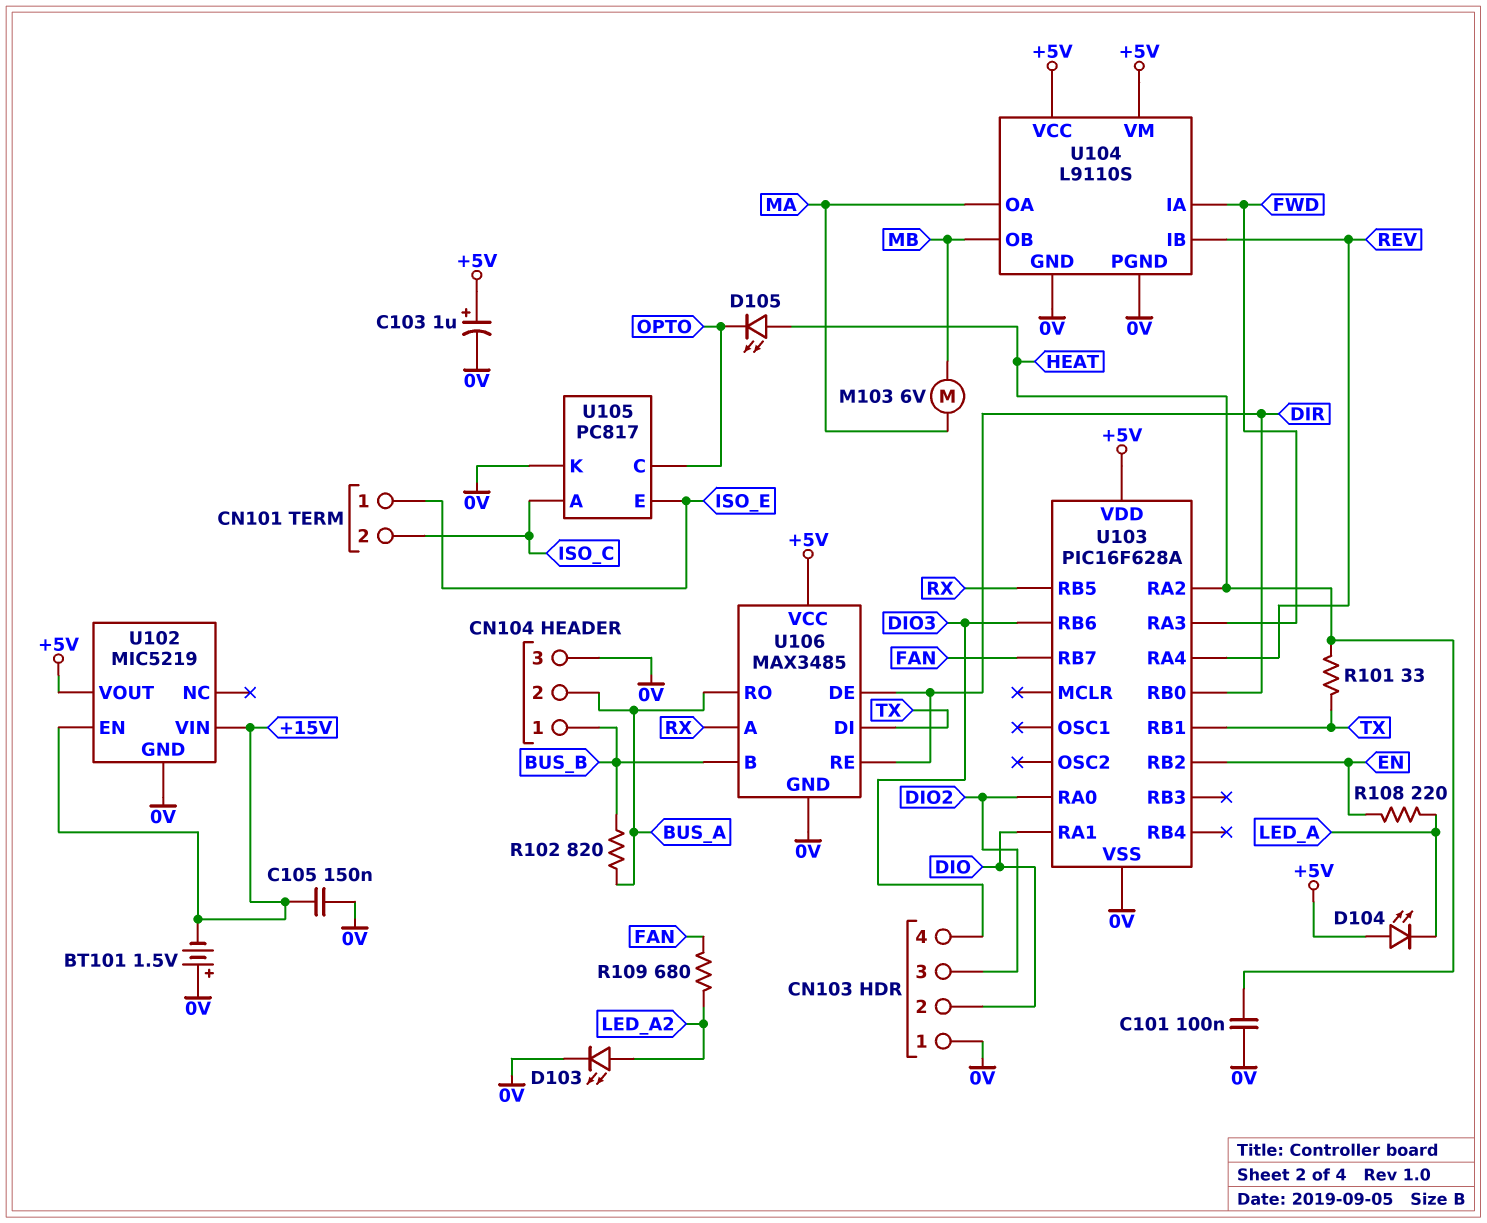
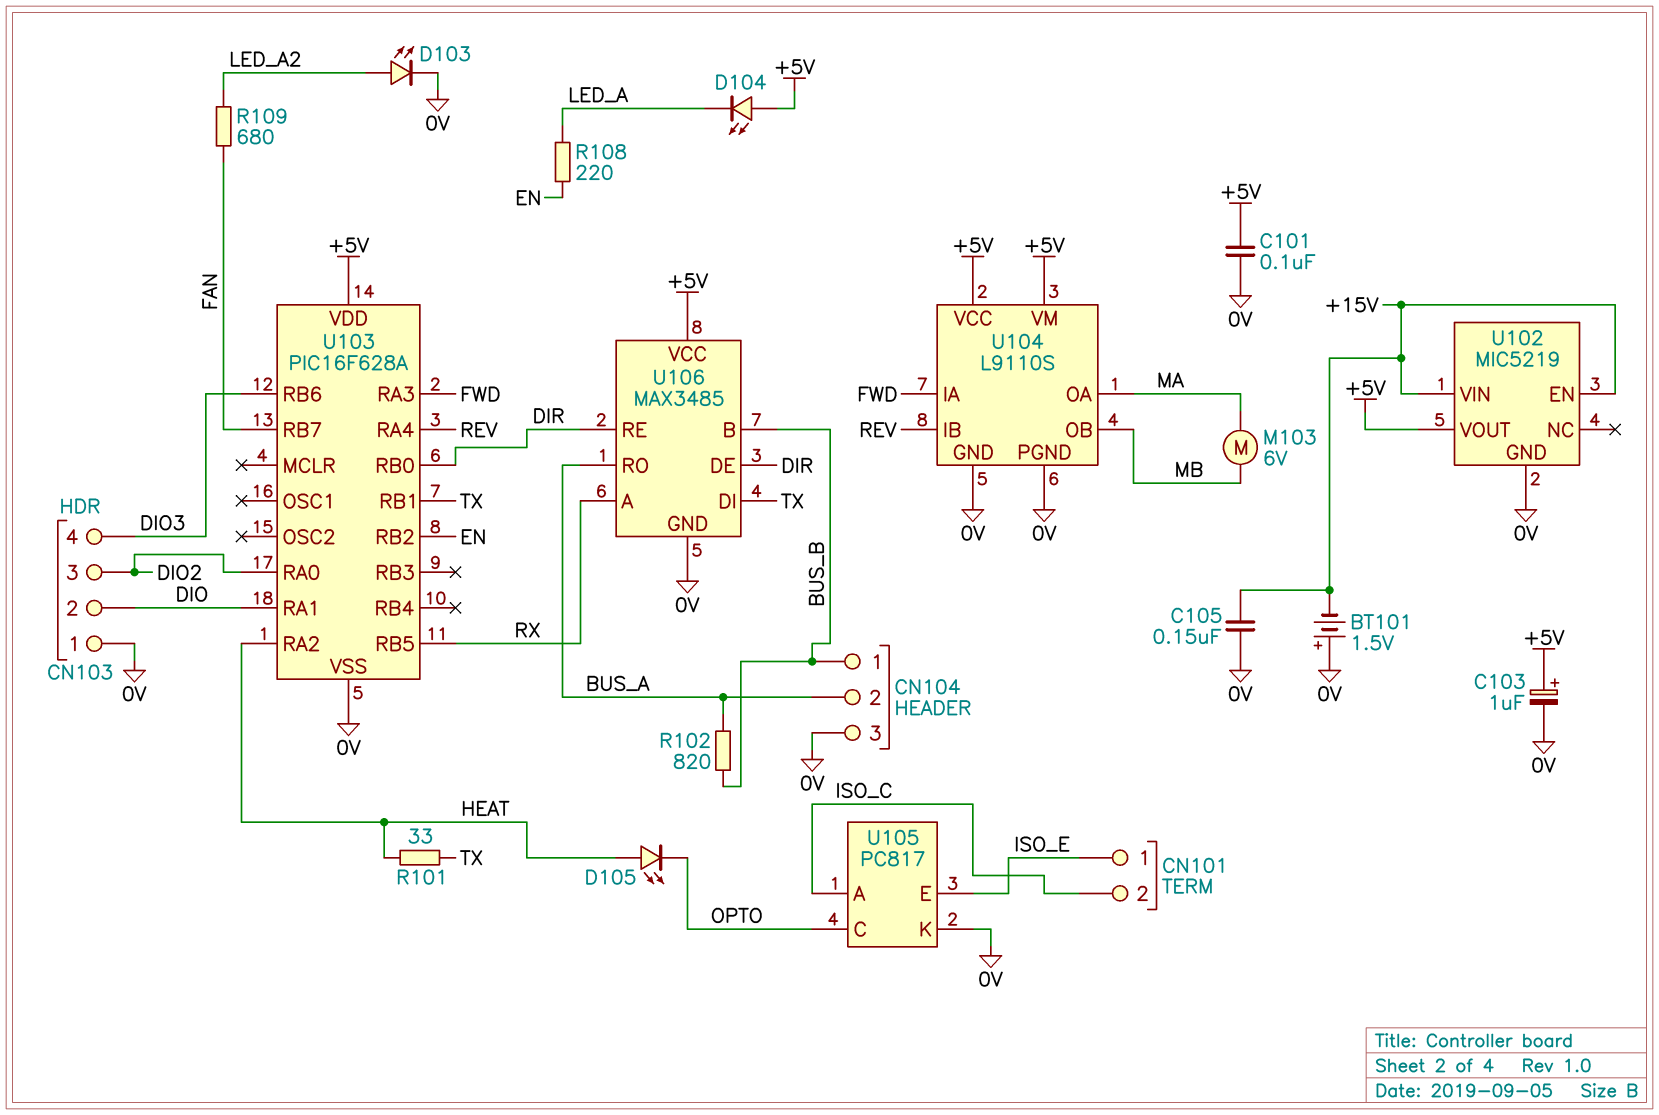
C101: 100nF (0V, HEAT) -> 100nF (+5V, 0V)

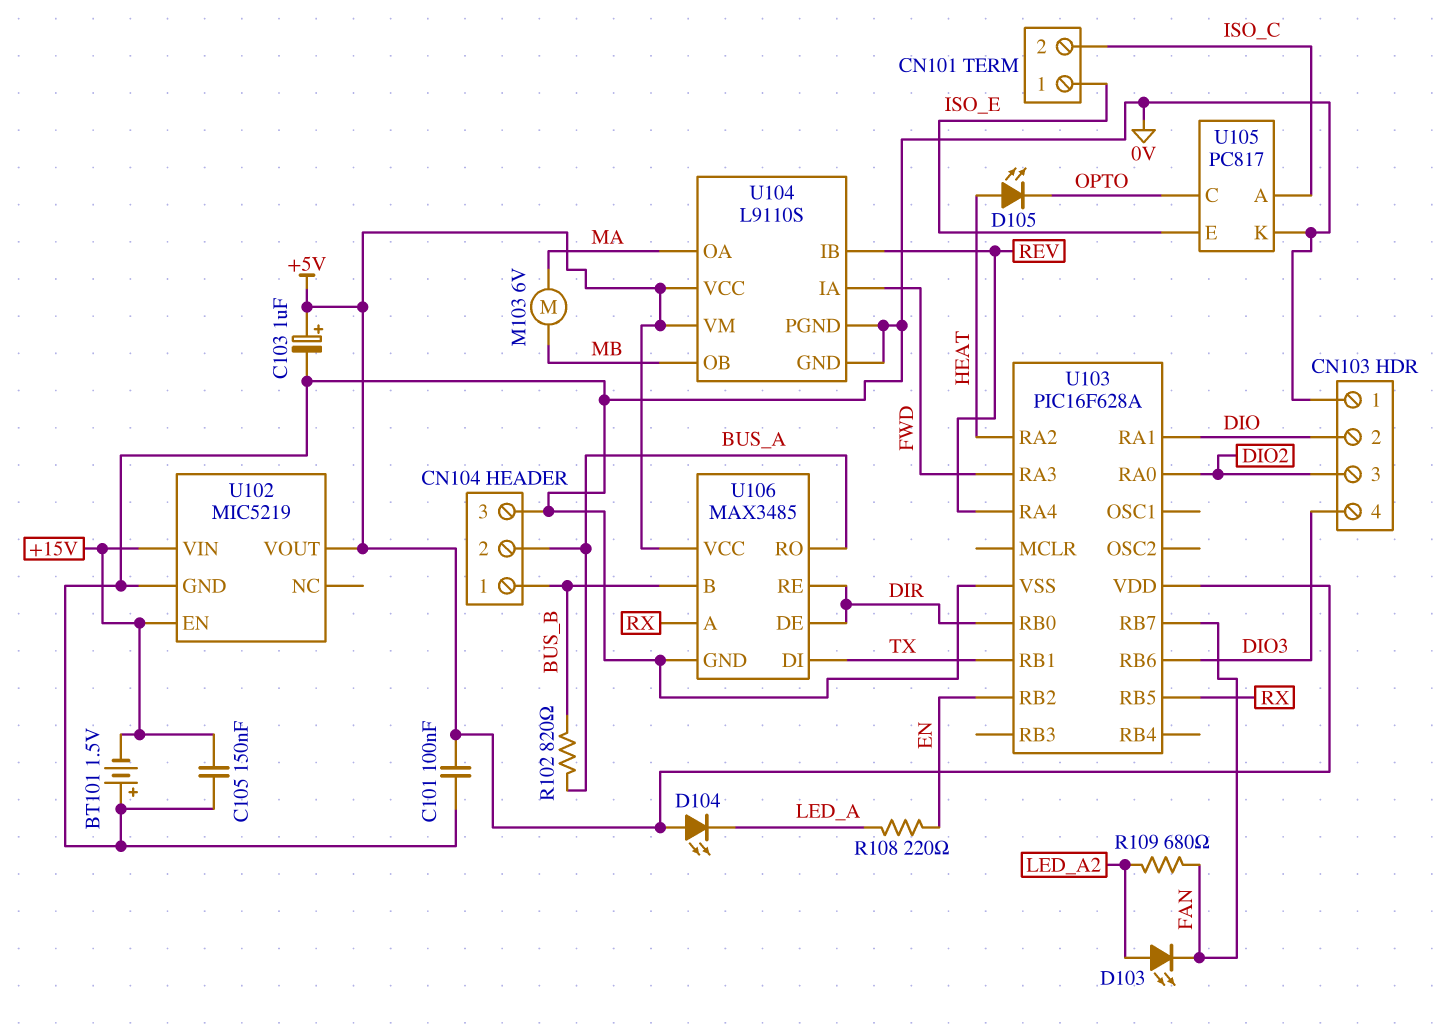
D103: LED (A LED_A2, K 0V) -> LED (A LED_A2, K FAN)
R101: 33 (HEAT, TX) -> none

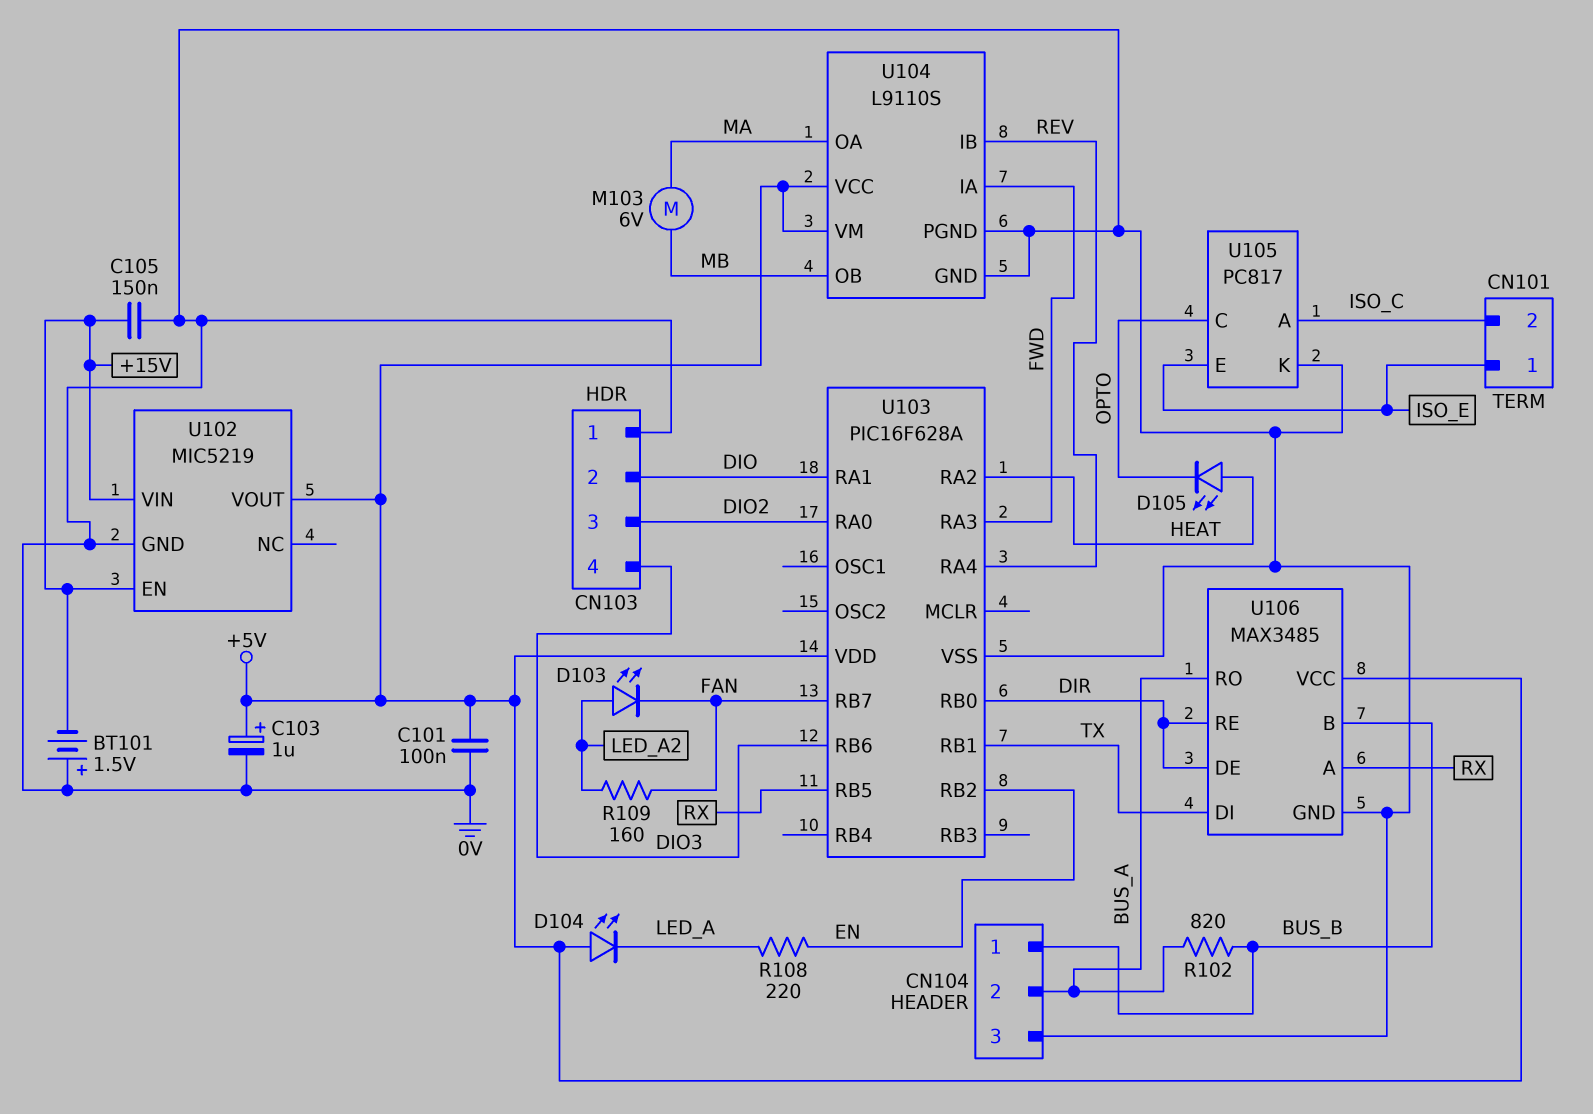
R109: 680 (FAN, LED_A2) -> 160 (FAN, LED_A2)

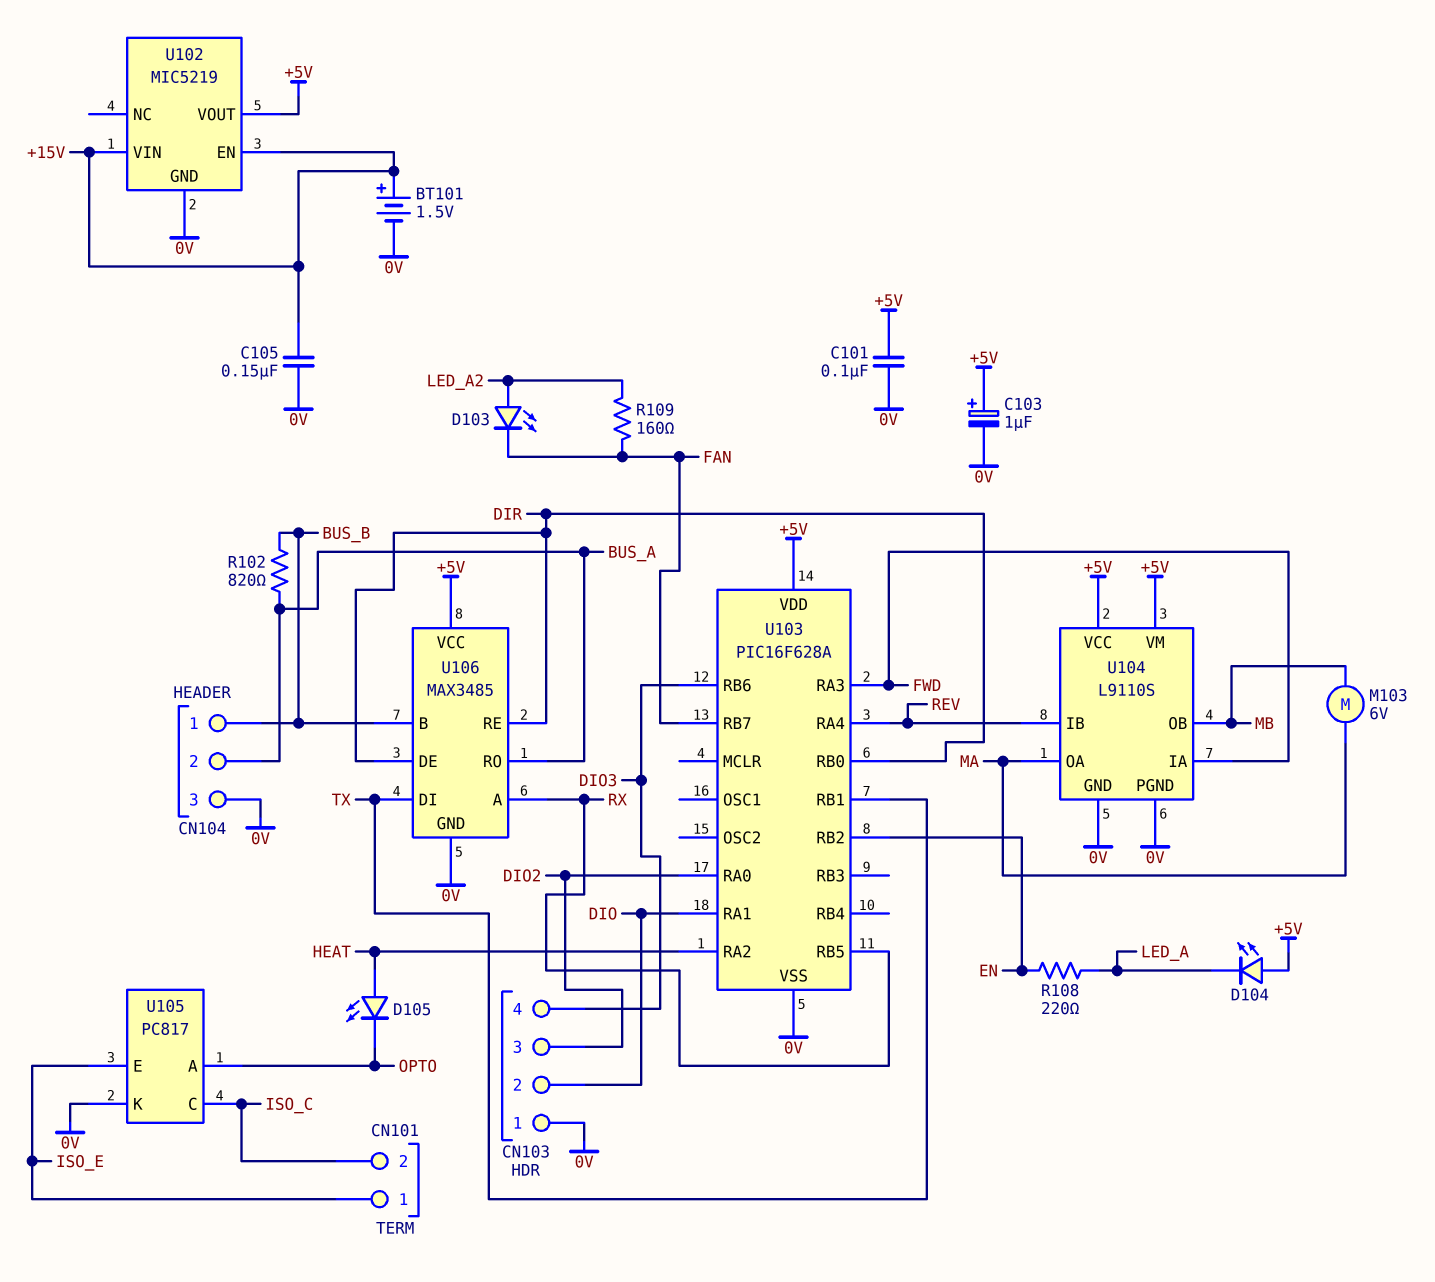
BT101: 1.5V (plus 0V, minus +15V) -> 1.5V (plus +15V, minus 0V)
U105 pin A: ISO_C -> OPTO
U105 pin C: OPTO -> ISO_C

